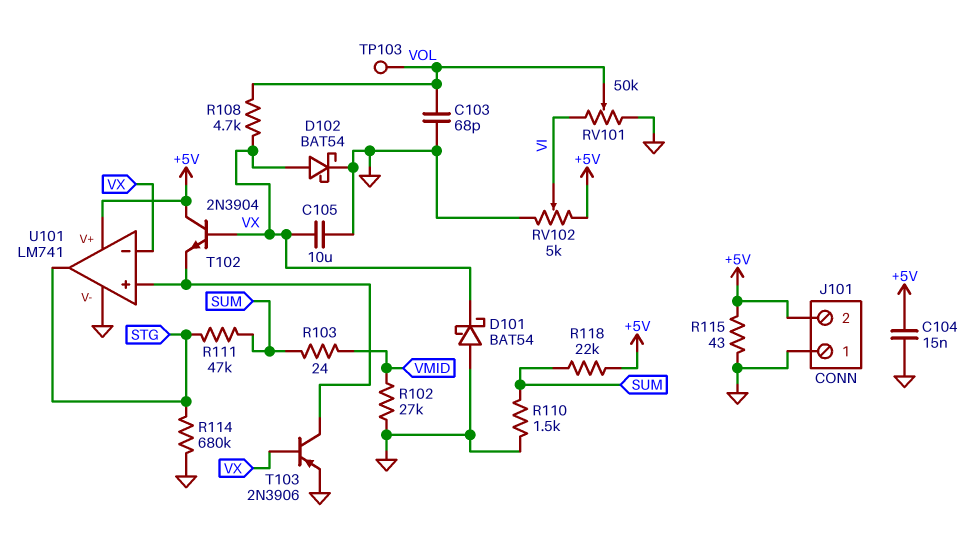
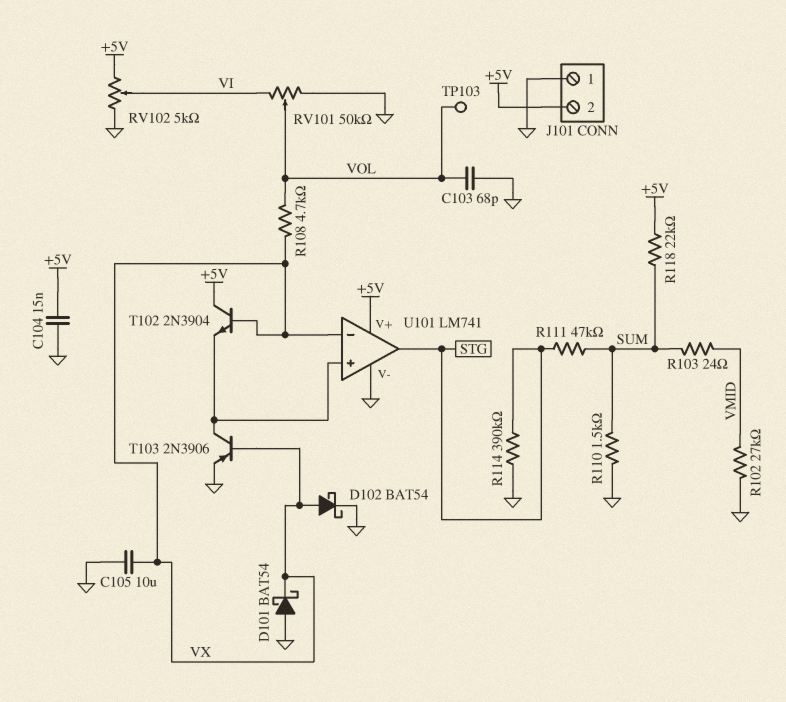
R114: 680k (GND, STG) -> 390k (GND, STG)
R115: 43 (+5V, GND) -> none

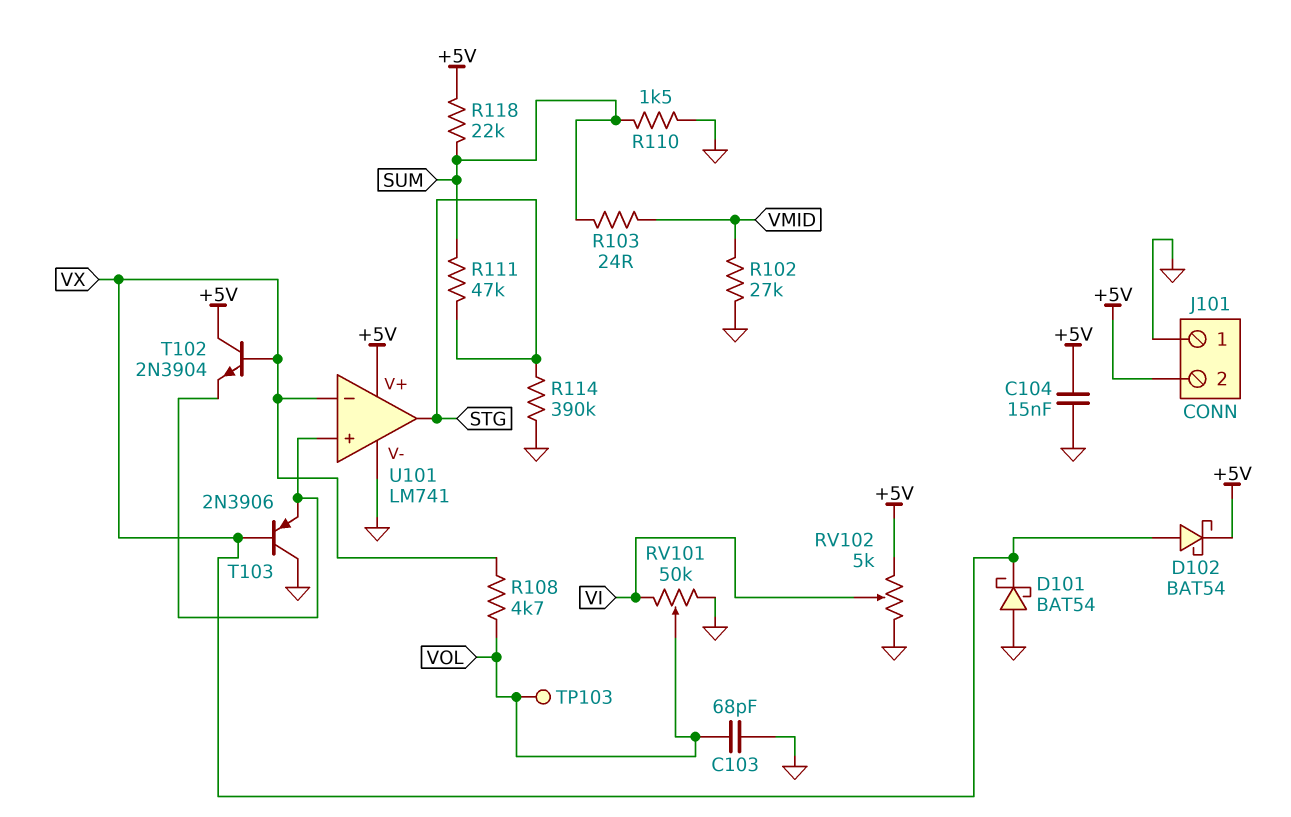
C105: 10uF (GND, VX) -> none
D102: schottky BAT54 (A VX, K GND) -> schottky BAT54 (A VX, K +5V)
T103: PNP 2N3906 (B VX, C U101/in+, E GND) -> PNP 2N3906 (B VX, C GND, E U101/in+)

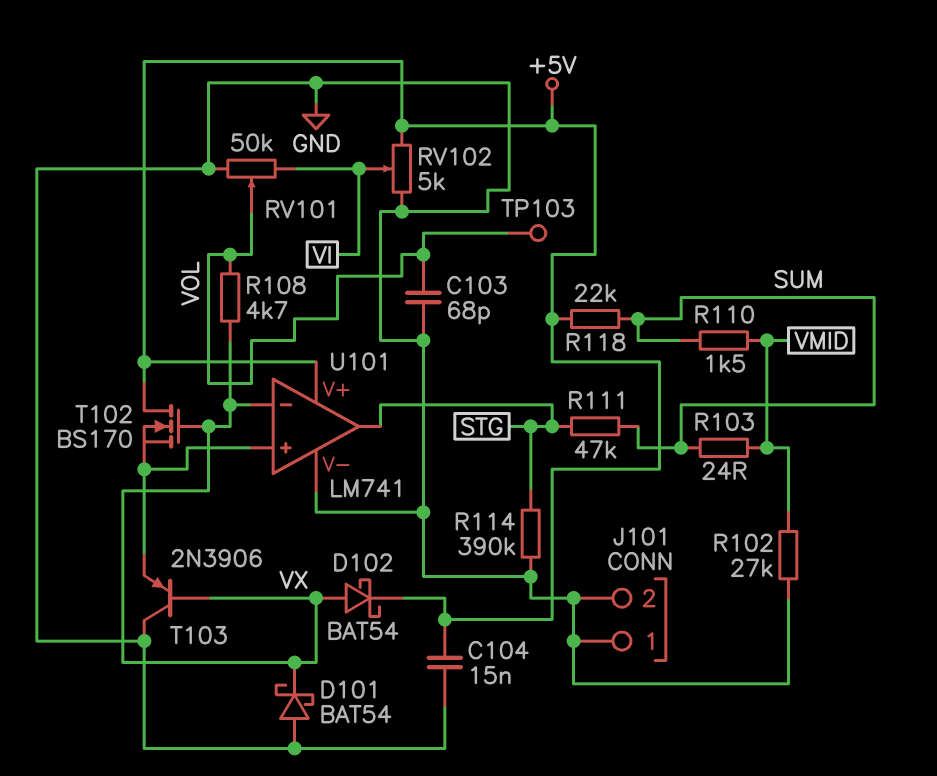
J101 pin 2: +5V -> GND
R110: 1.5k (GND, SUM) -> 1.5k (SUM, VMID)
T102: NPN 2N3904 (B VX, C +5V, E U101/in+) -> NMOS BS170 (G VX, D +5V, S U101/in+)

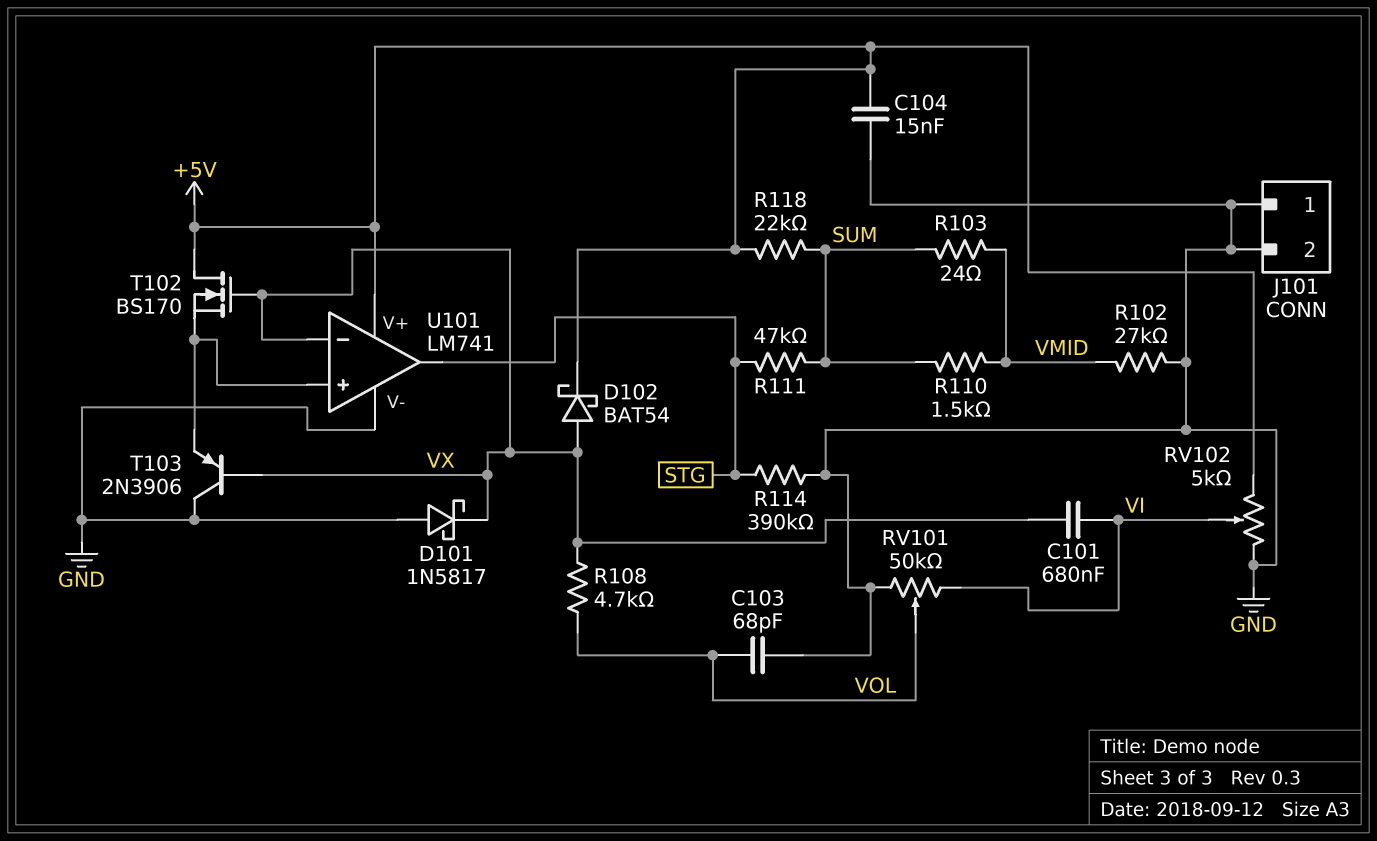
C101: none -> 680nF (VI, VX)
D101: schottky BAT54 (A GND, K VX) -> schottky 1N5817 (A GND, K VX)
TP103: test point (VOL) -> none

